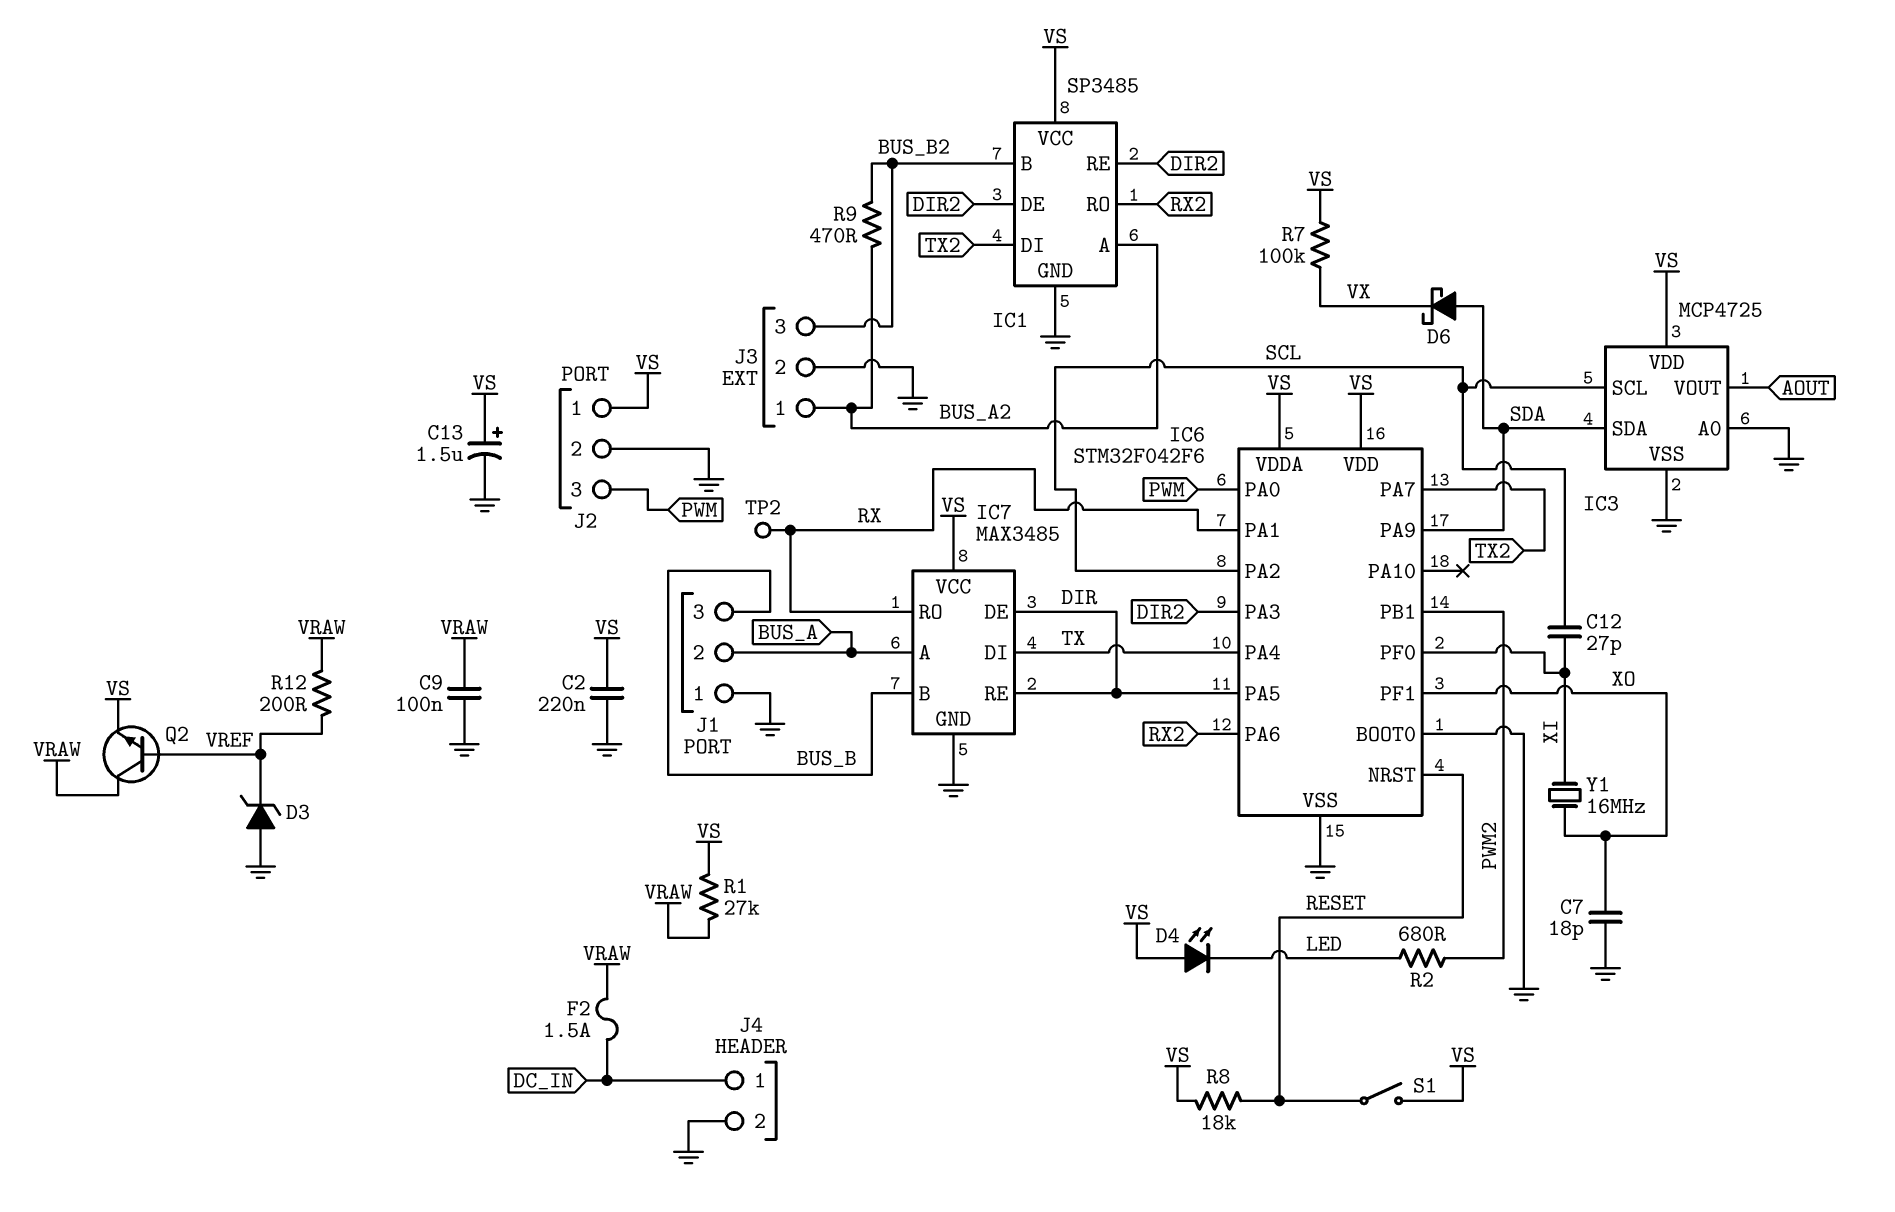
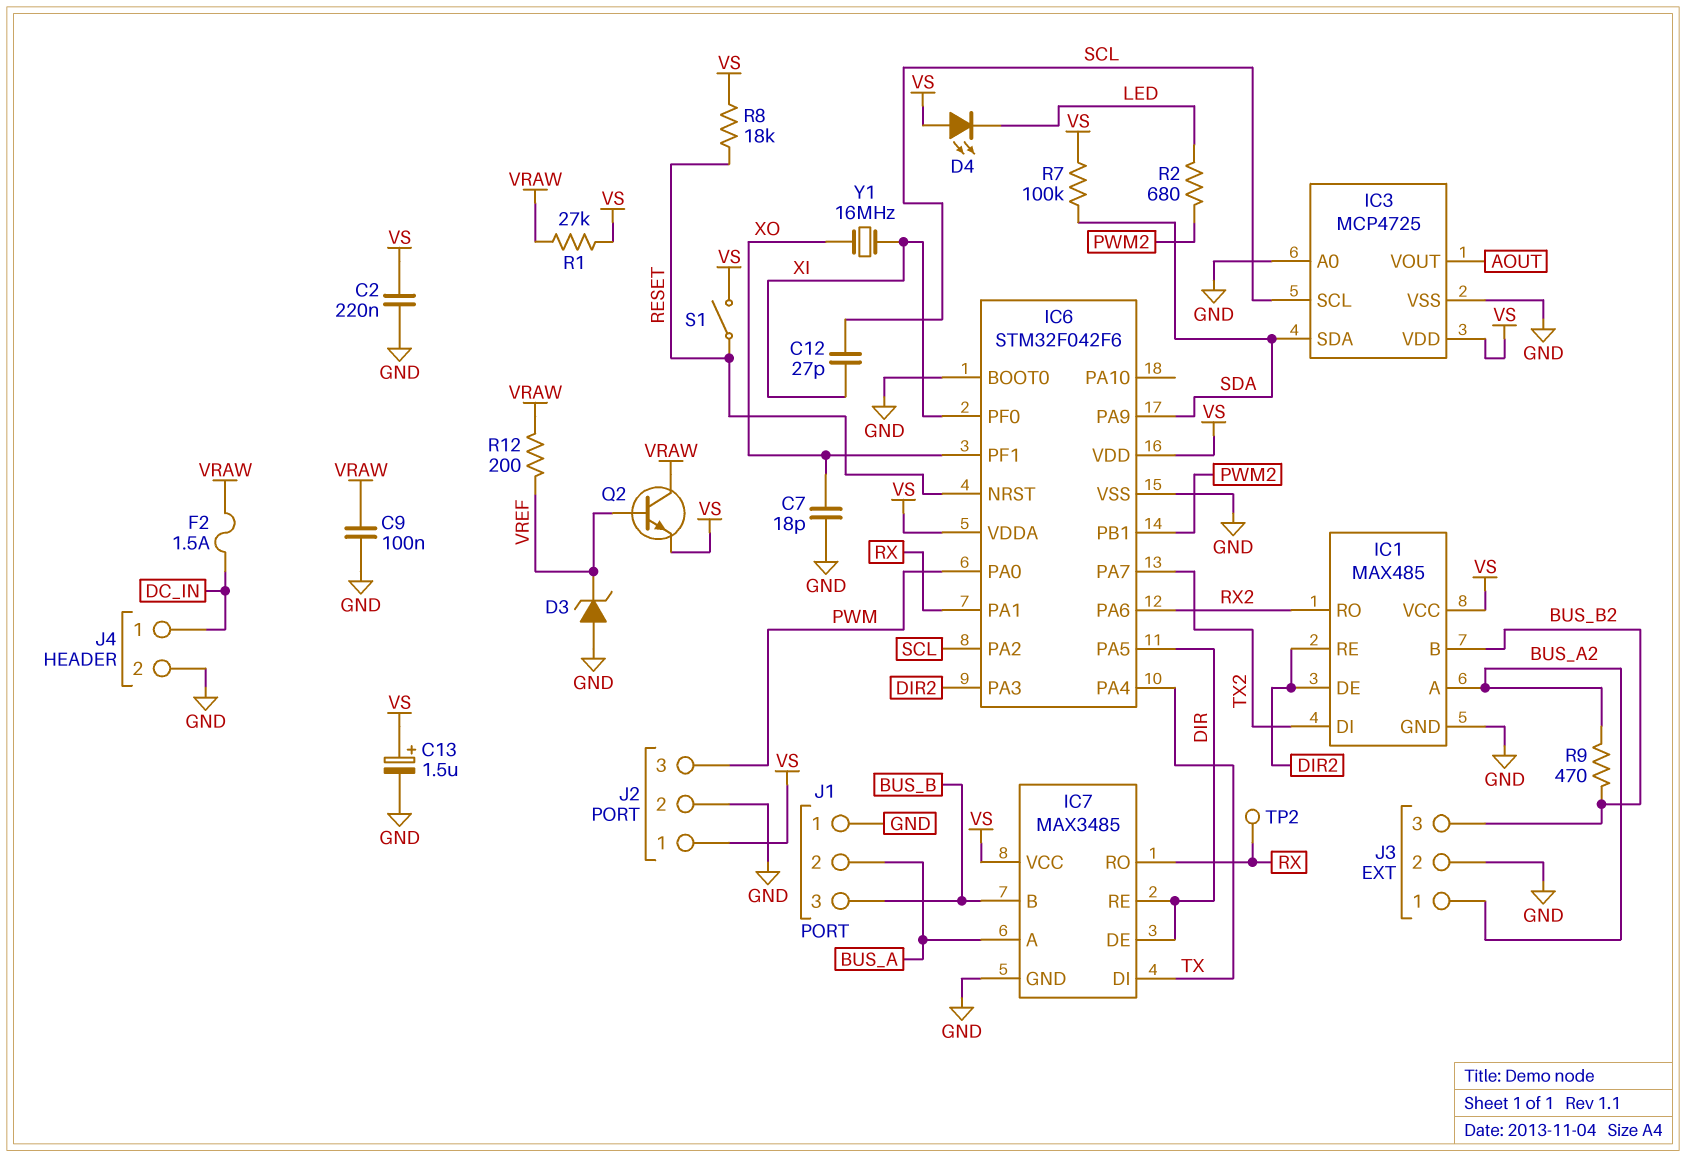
D6: schottky (A SDA, K VX) -> none
IC1: SP3485 -> MAX485
R7: 100k (VS, VX) -> 100k (SDA, VS)

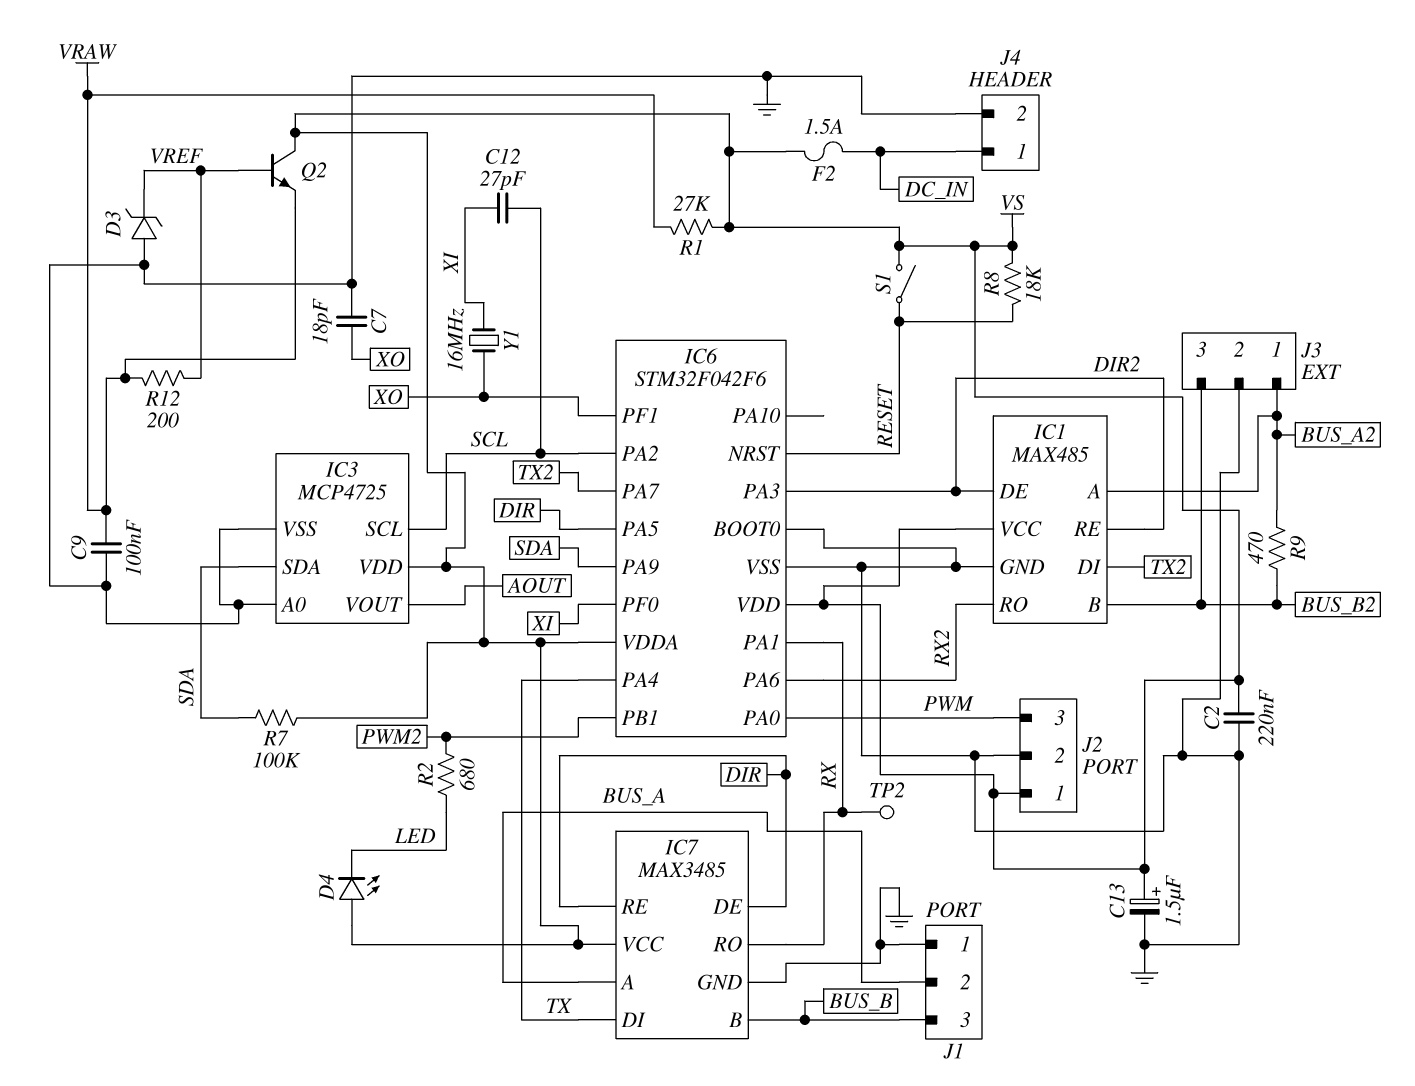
F2: 1.5A (DC_IN, VRAW) -> 1.5A (DC_IN, VS)
Q2: NPN (B VREF, C VRAW, E VS) -> NPN (B VREF, C VS, E VRAW)

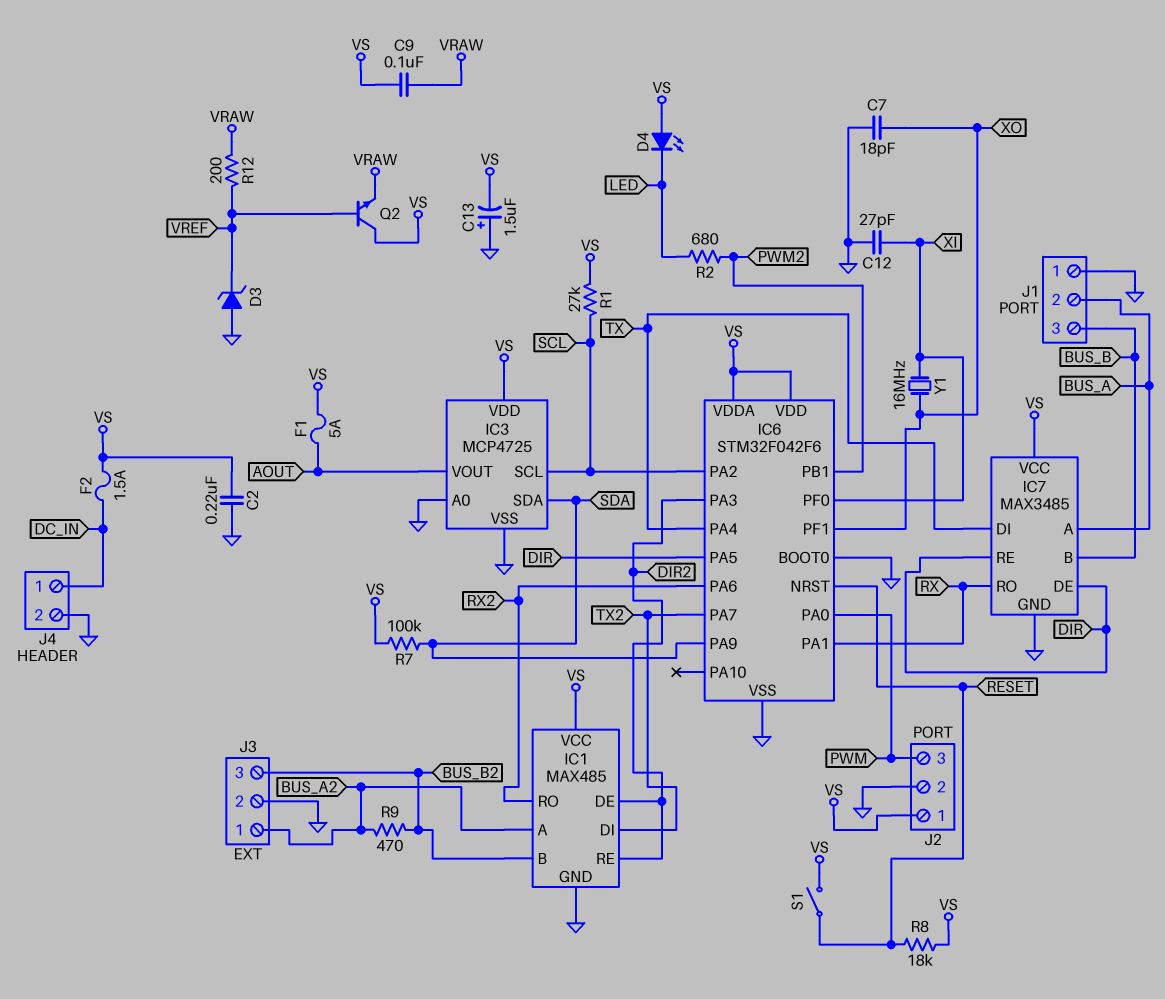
C9: 100nF (GND, VRAW) -> 100nF (VRAW, VS)
C12: 27pF (SCL, XI) -> 27pF (GND, XI)
C13: 1.5uF (plus VS, minus GND) -> 1.5uF (plus GND, minus VS)
F1: none -> 5A (AOUT, VS)
R1: 27k (VRAW, VS) -> 27k (SCL, VS)
TP2: test point (RX) -> none

